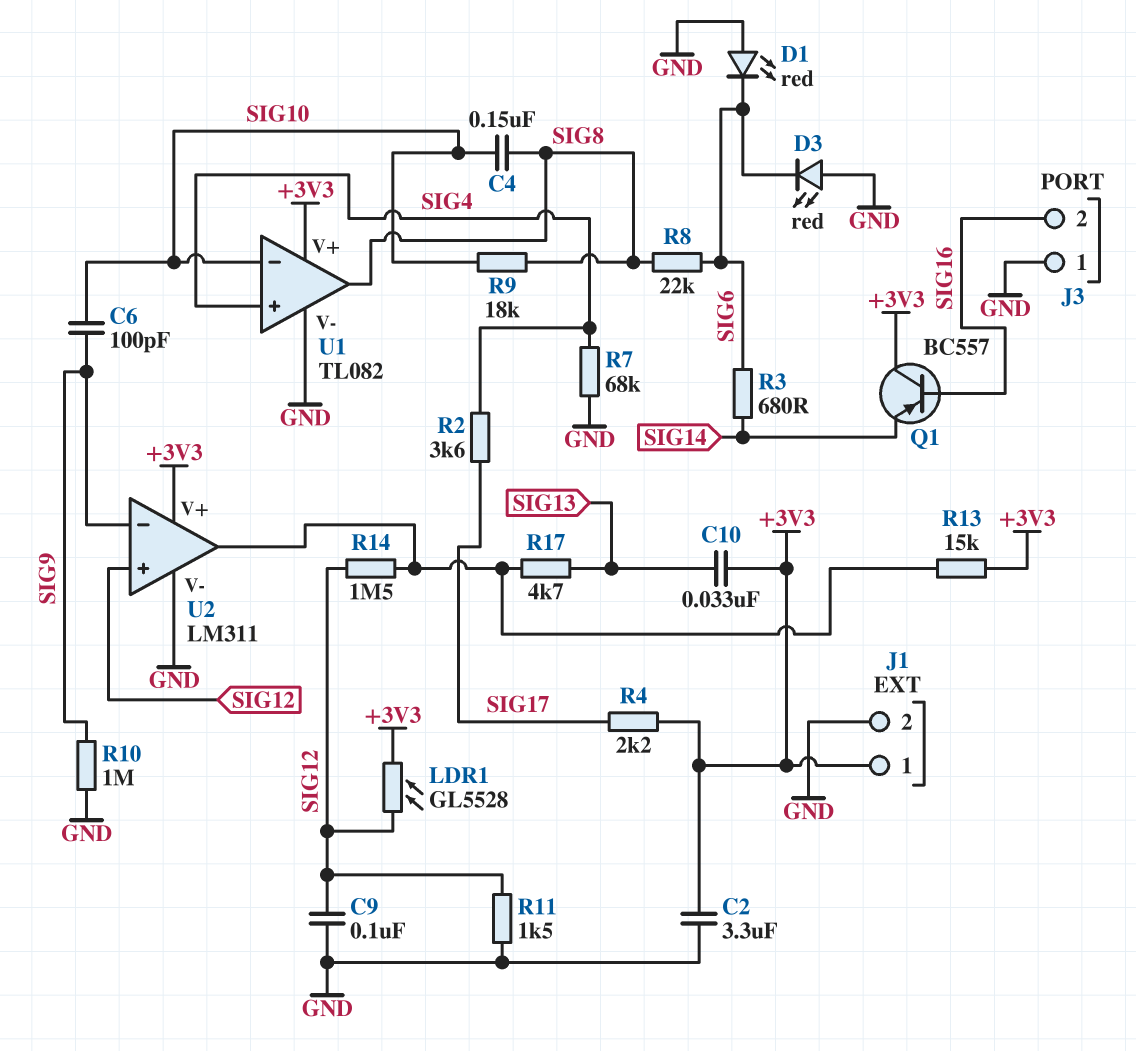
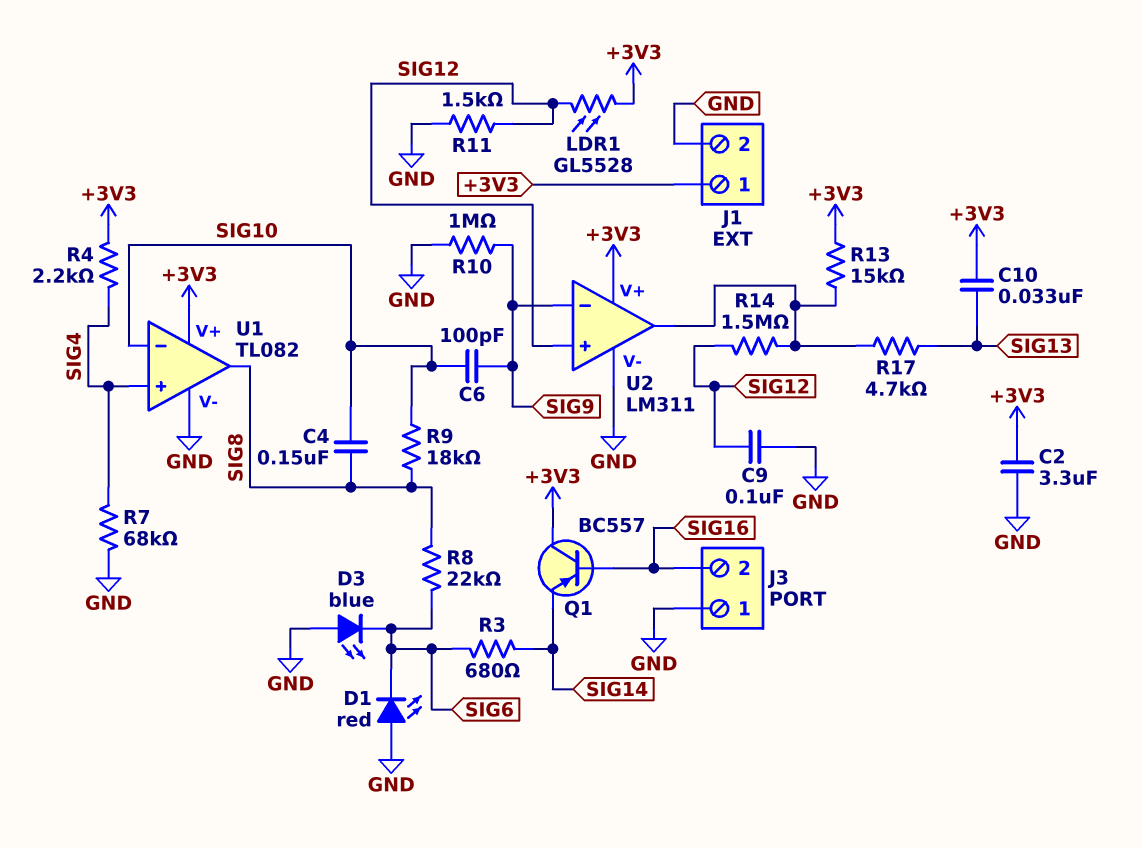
D3: LED red (A GND, K SIG6) -> LED blue (A GND, K SIG6)
R2: 3.6k (SIG4, SIG17) -> none
R4: 2.2k (+3V3, SIG17) -> 2.2k (+3V3, SIG4)

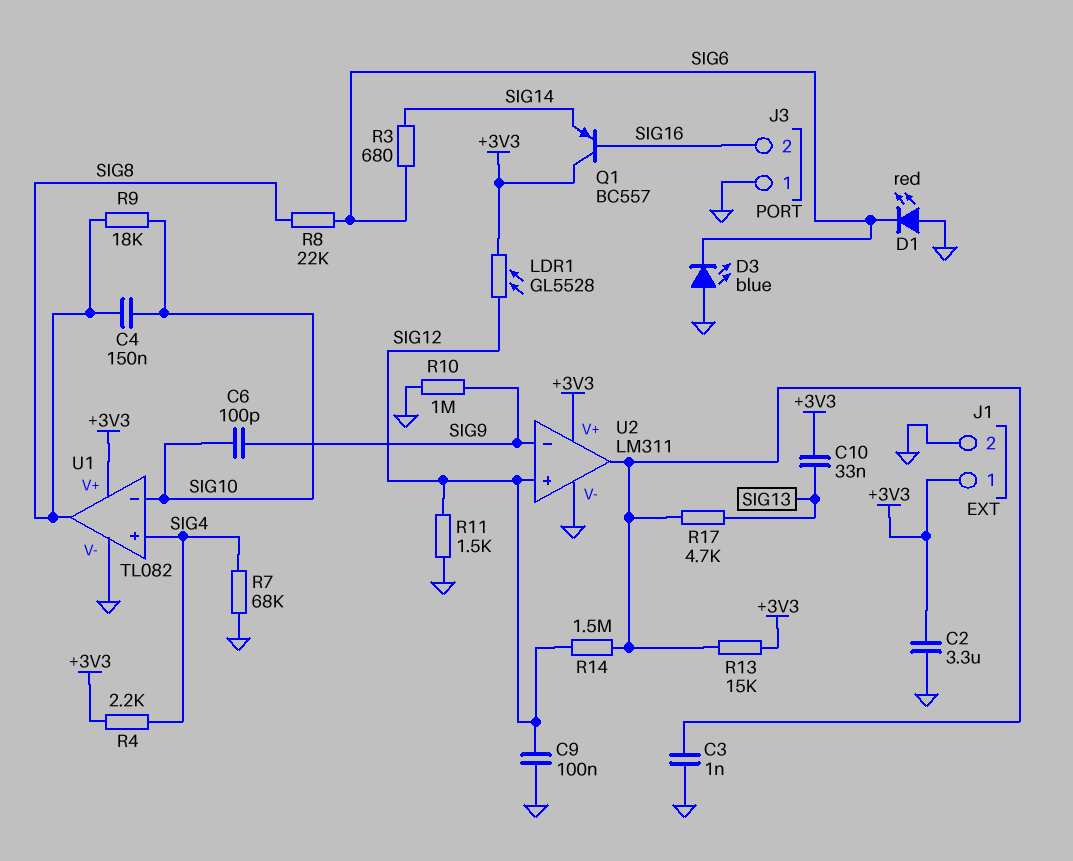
C3: none -> 1nF (GND, U2/out)

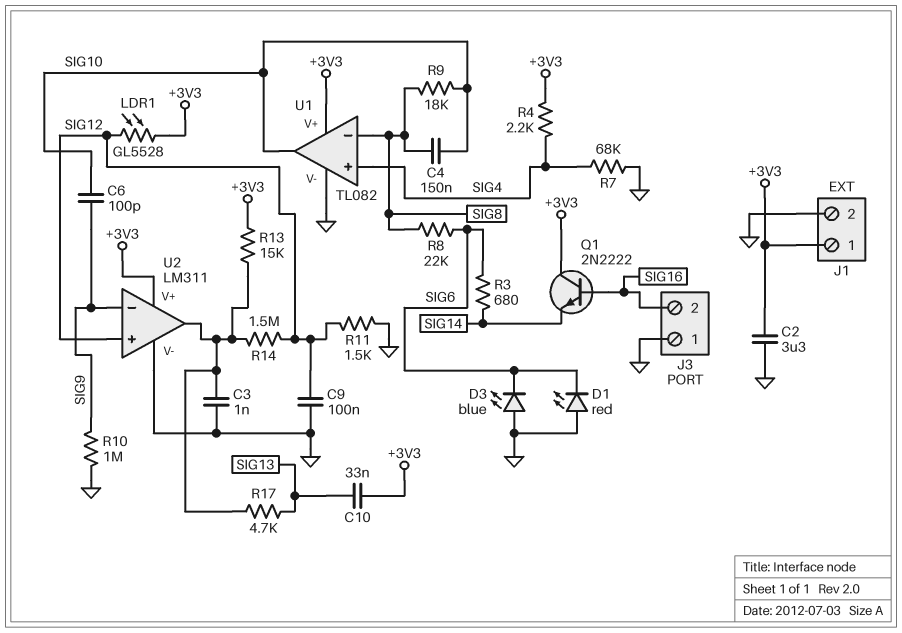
Q1: PNP BC557 (B SIG16, C +3V3, E SIG14) -> NPN 2N2222 (B SIG16, C +3V3, E SIG14)
U1 pin in-: SIG10 -> SIG8
U1 pin out: SIG8 -> SIG10

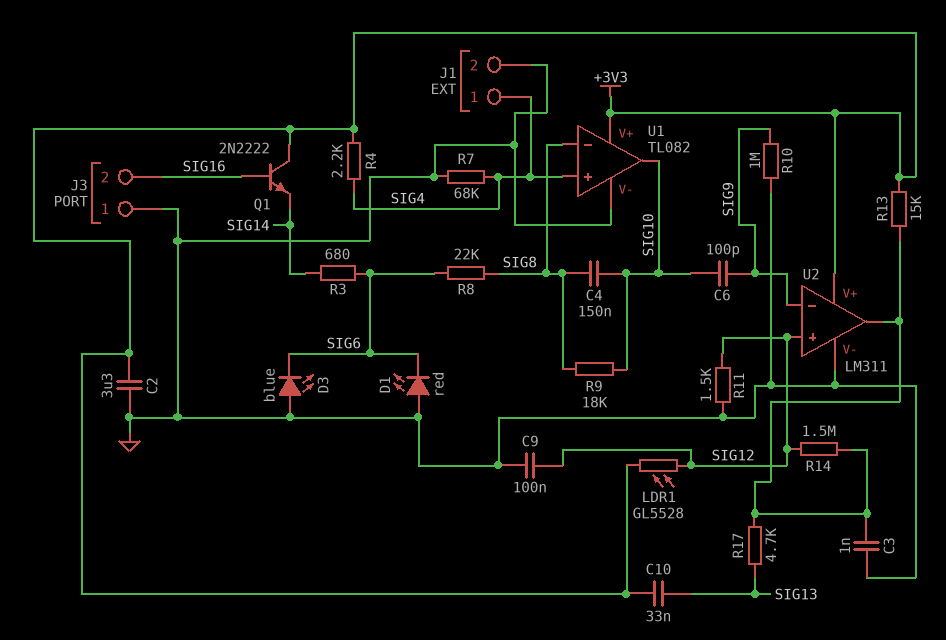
J1 pin 1: +3V3 -> SIG4

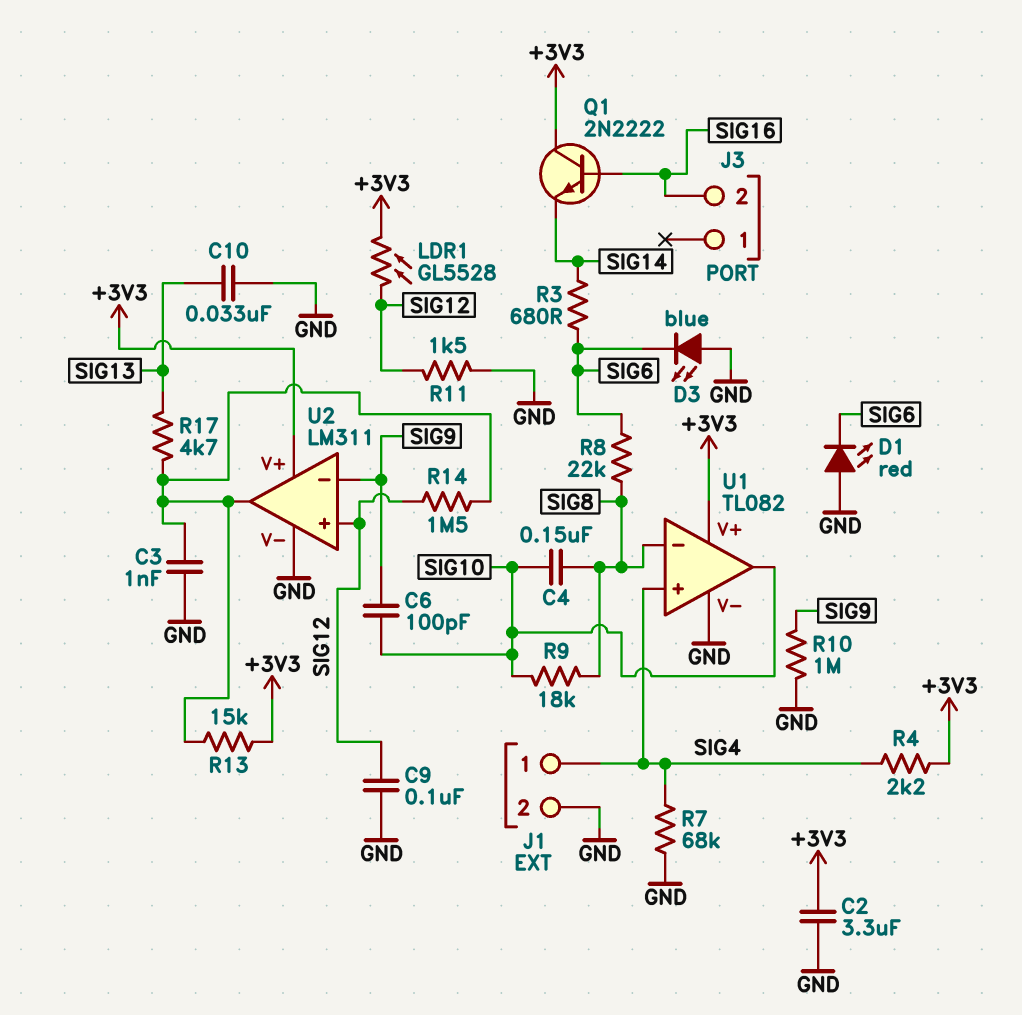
C10: 33nF (+3V3, SIG13) -> 33nF (GND, SIG13)
J3 pin 1: GND -> none

